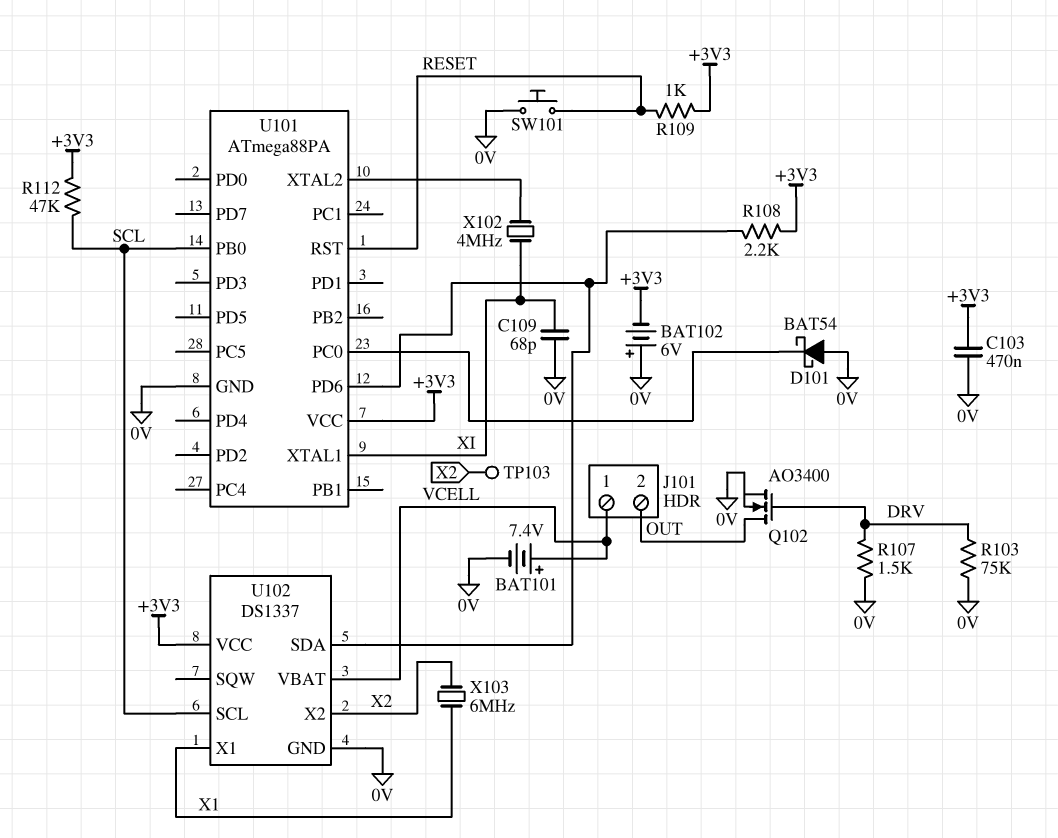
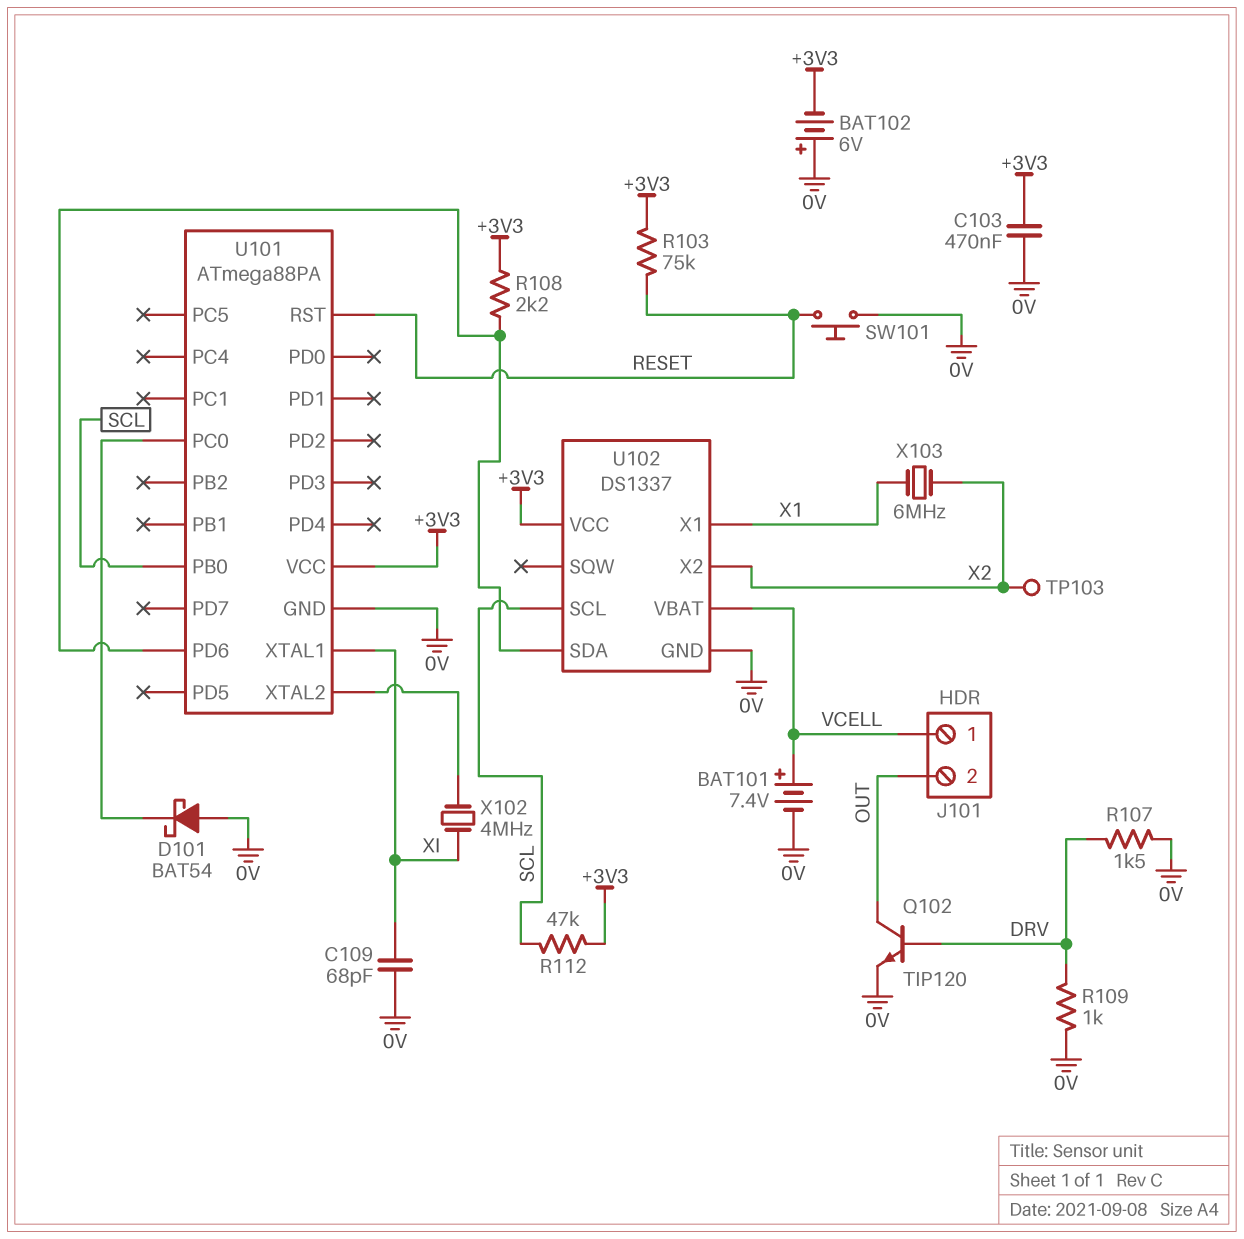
Q102: NMOS AO3400 (G DRV, D OUT, S 0V) -> NPN TIP120 (B DRV, C OUT, E 0V)
R103: 75k (0V, DRV) -> 75k (+3V3, RESET)
R109: 1k (+3V3, RESET) -> 1k (0V, DRV)

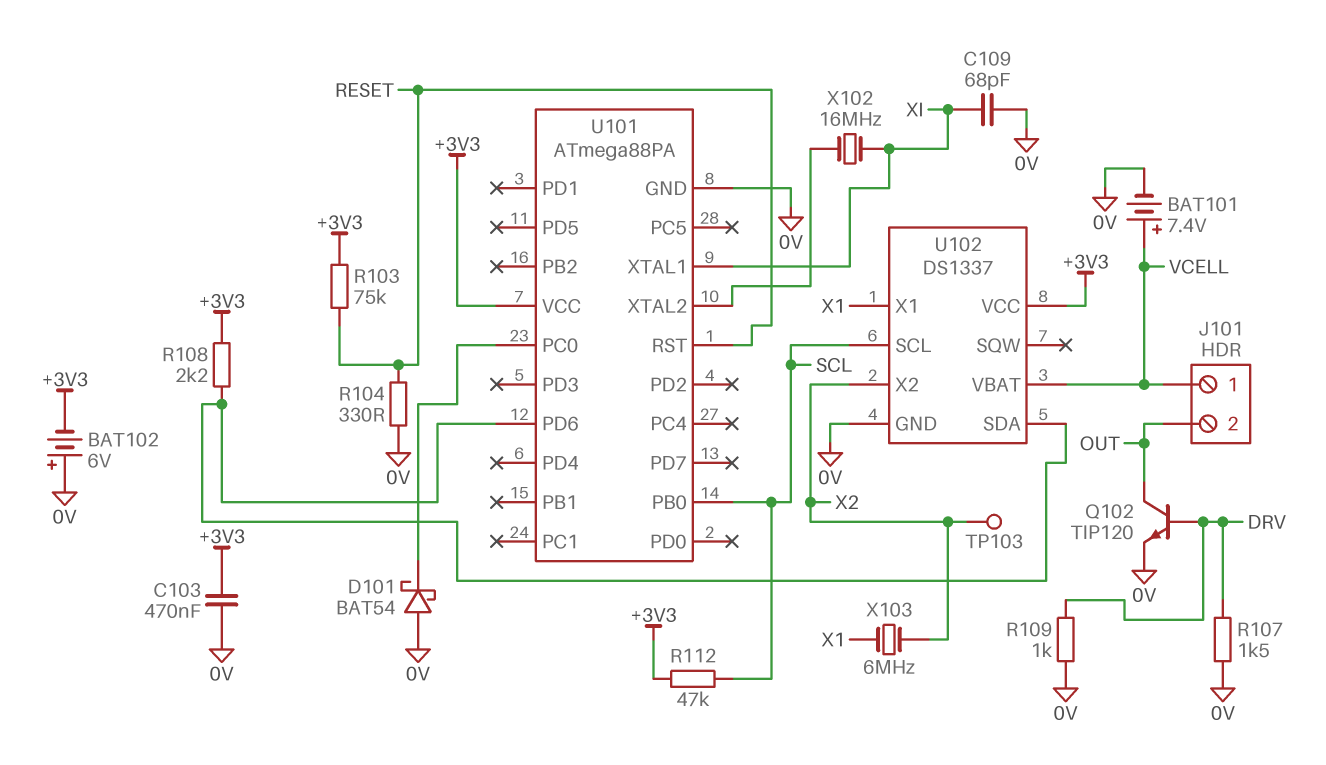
R104: none -> 330 (0V, RESET)
SW101: button (0V, RESET) -> none
X102: 4MHz (U101/XTAL2, XI) -> 16MHz (U101/XTAL2, XI)

